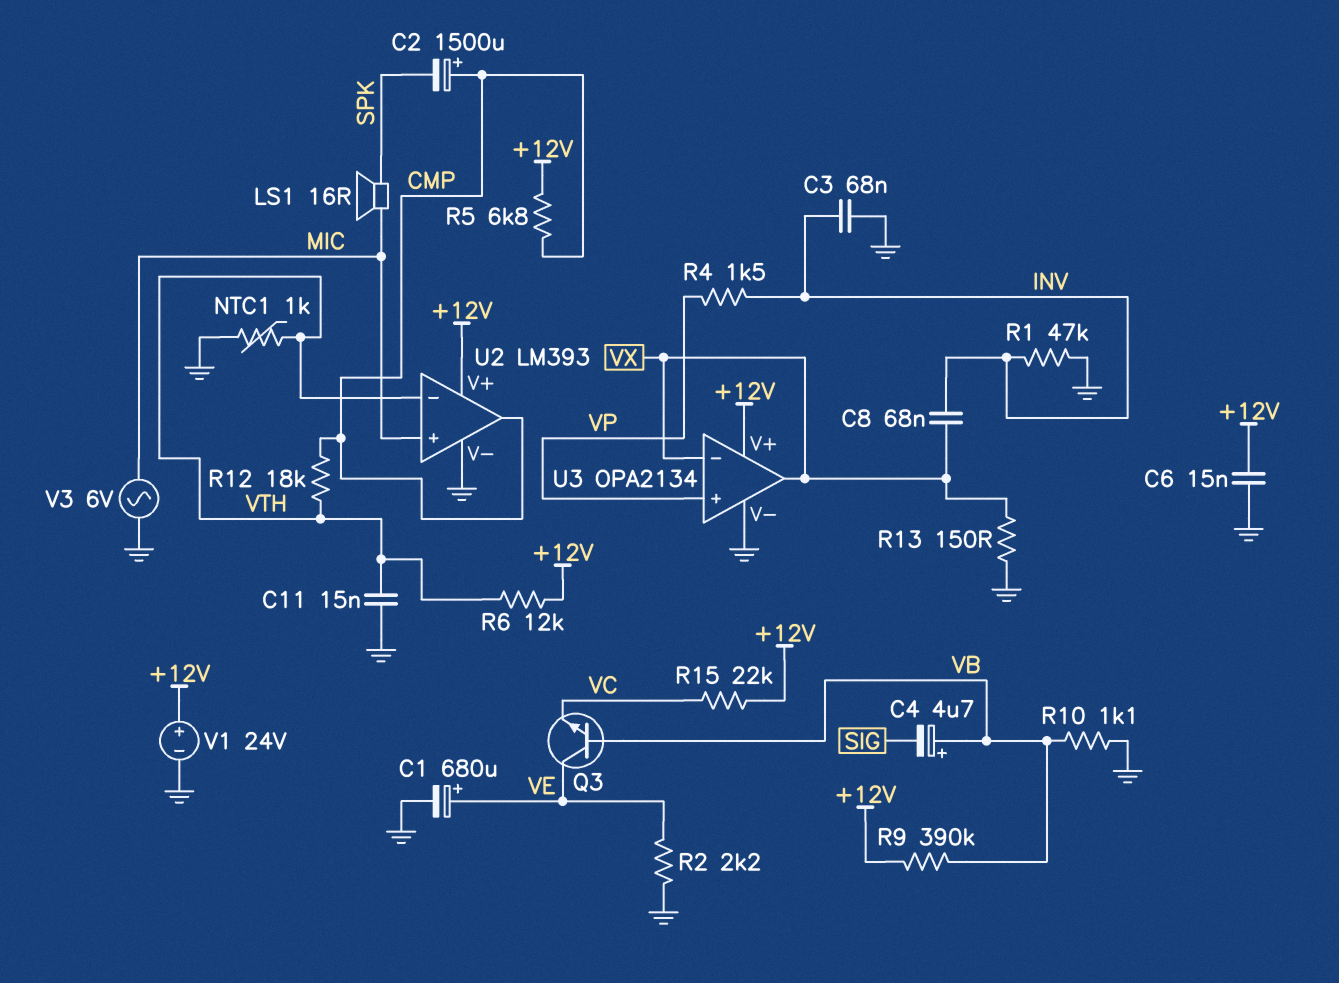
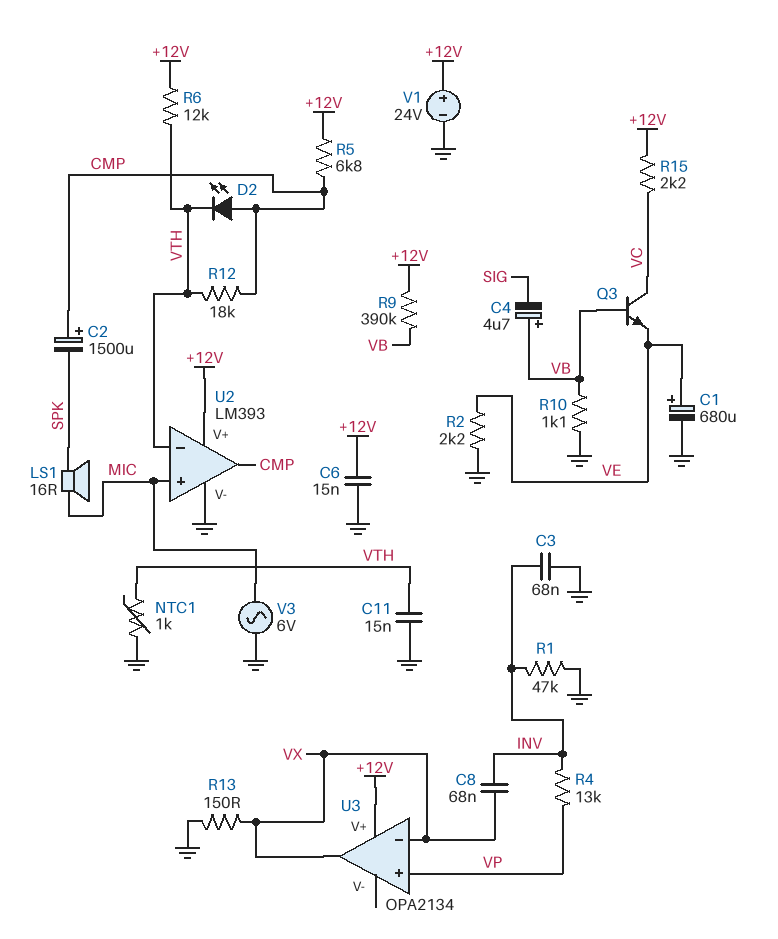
D2: none -> LED (A CMP, K VTH)
Q3: NPN (B VB, C VE, E VC) -> NPN (B VB, C VC, E VE)
R4: 1.5k (INV, VP) -> 13k (INV, VP)
R15: 22k (+12V, VC) -> 2.2k (+12V, VC)
U3 pin V-: GND -> none

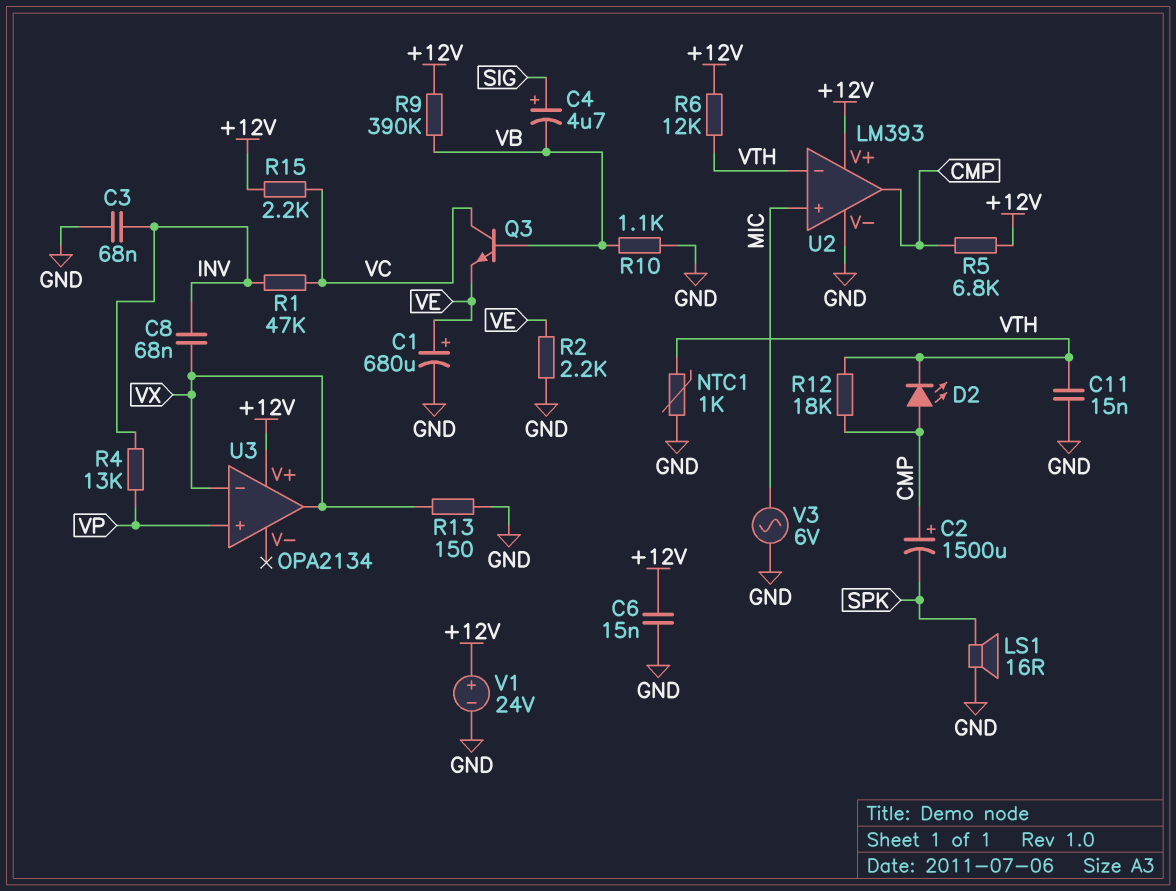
C4: 4.7uF (plus VB, minus SIG) -> 4.7uF (plus SIG, minus VB)
LS1: speaker 16R (MIC, SPK) -> speaker 16R (GND, SPK)
R1: 47k (GND, INV) -> 47k (INV, VC)

